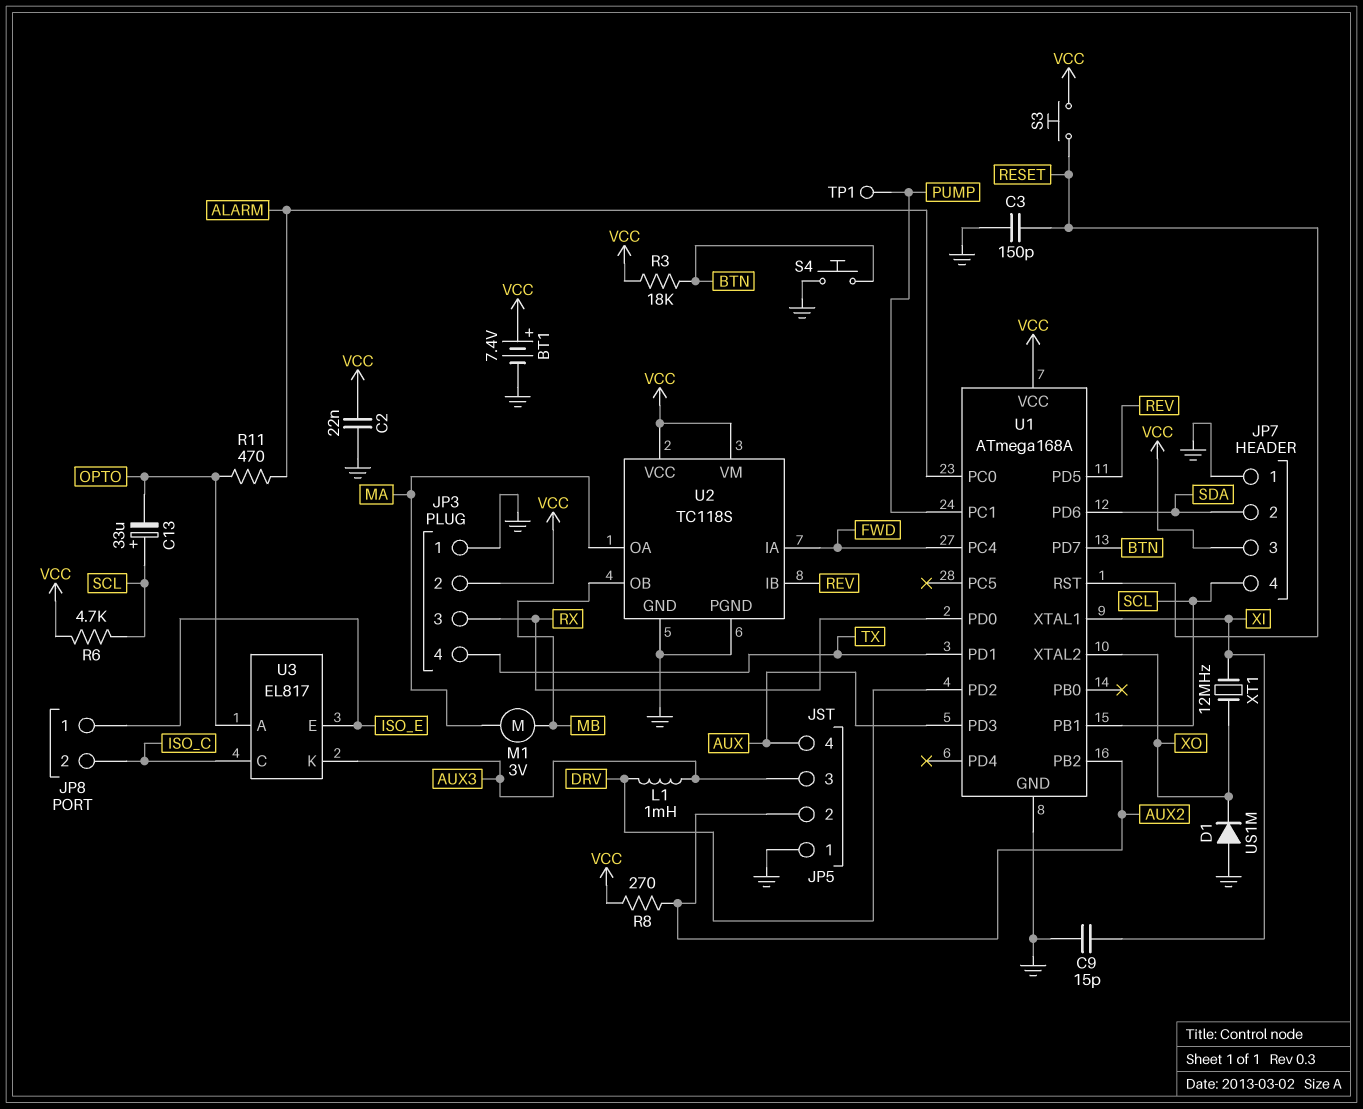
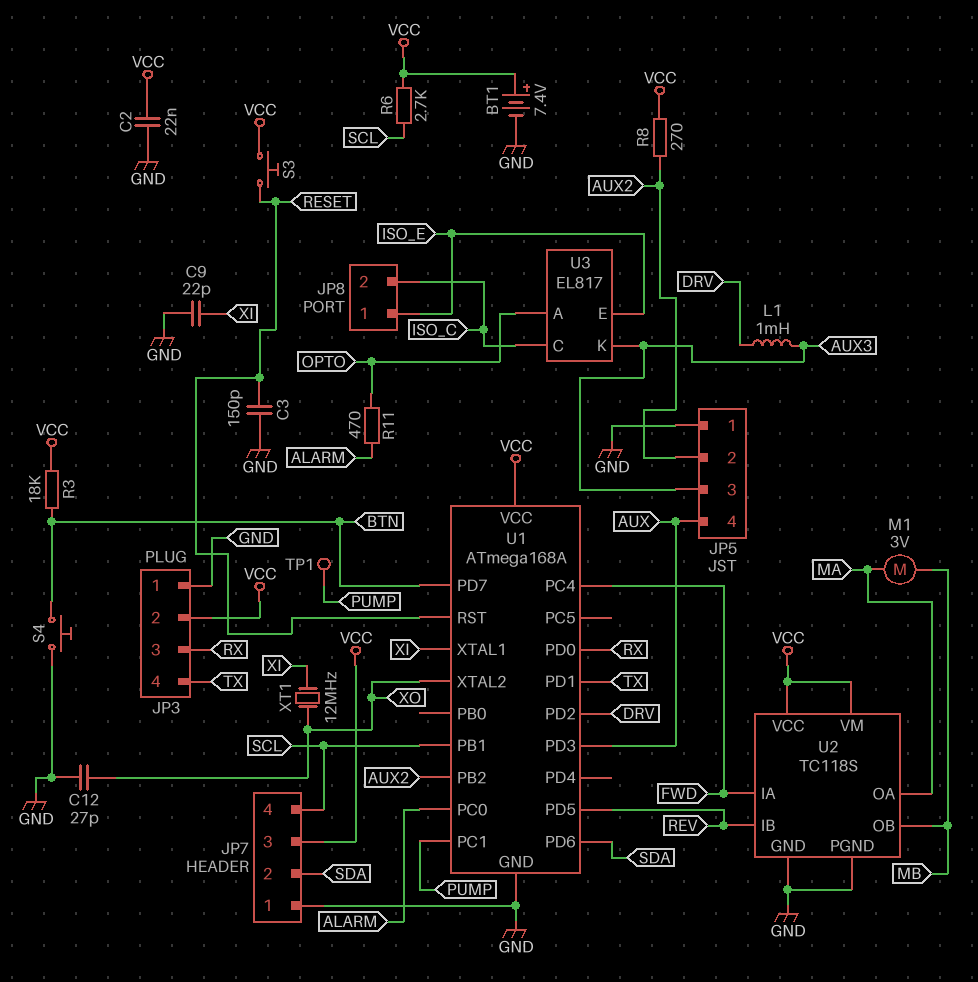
C9: 15pF (GND, XI) -> 22pF (GND, XI)
C12: none -> 27pF (GND, XO)
C13: 33uF (plus SCL, minus OPTO) -> none
D1: diode US1M (A GND, K XO) -> none
R6: 4.7k (SCL, VCC) -> 2.7k (SCL, VCC)

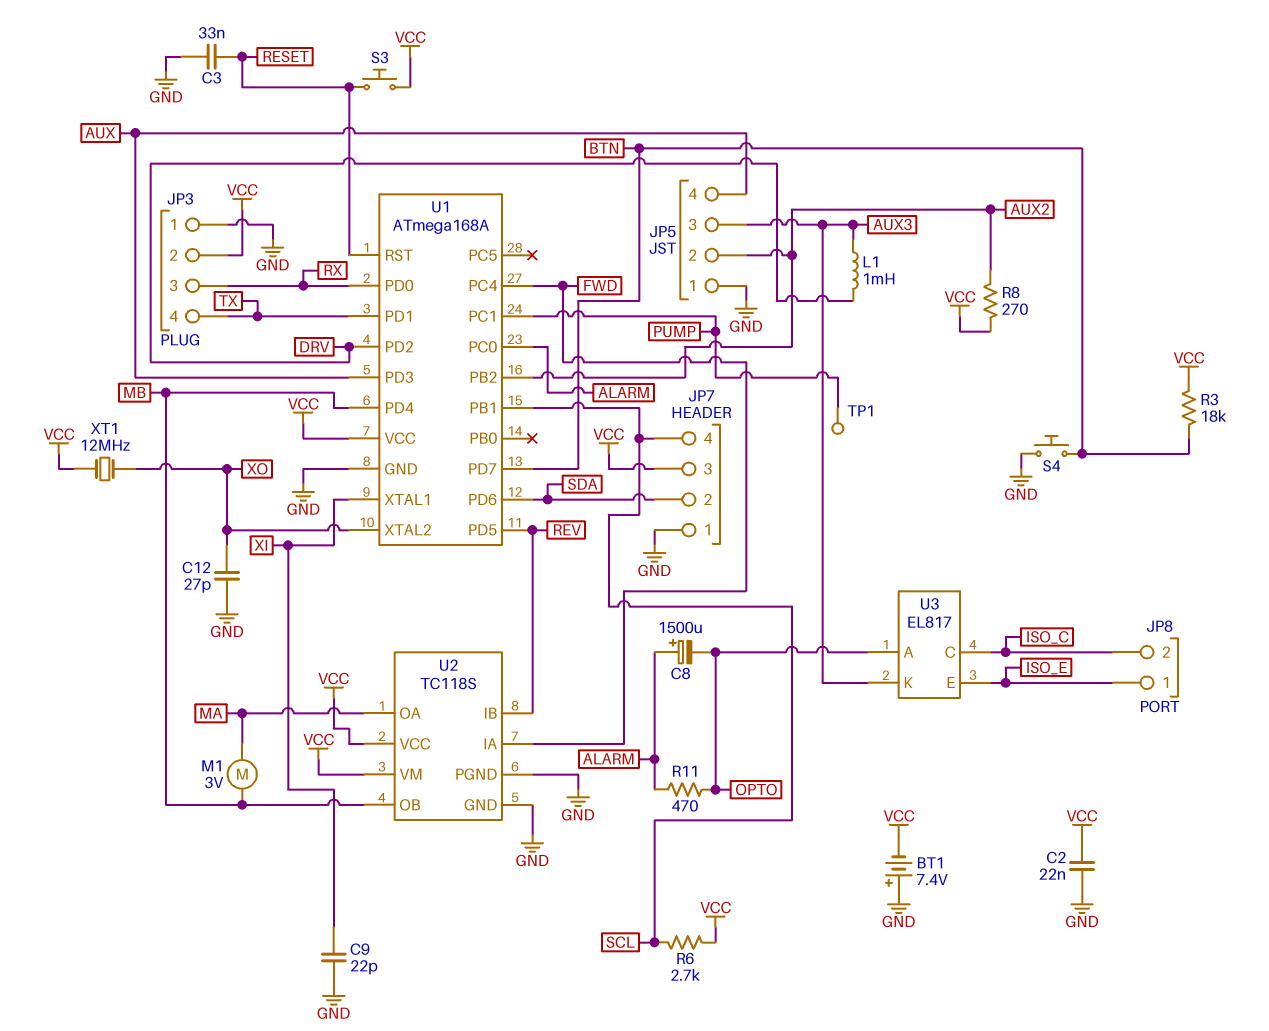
BT1: 7.4V (plus VCC, minus GND) -> 7.4V (plus GND, minus VCC)
C3: 150pF (GND, RESET) -> 33nF (GND, RESET)
C8: none -> 1500uF (plus ALARM, minus OPTO)
U1 pin PD4: none -> MB
XT1: 12MHz (XI, XO) -> 12MHz (VCC, XO)

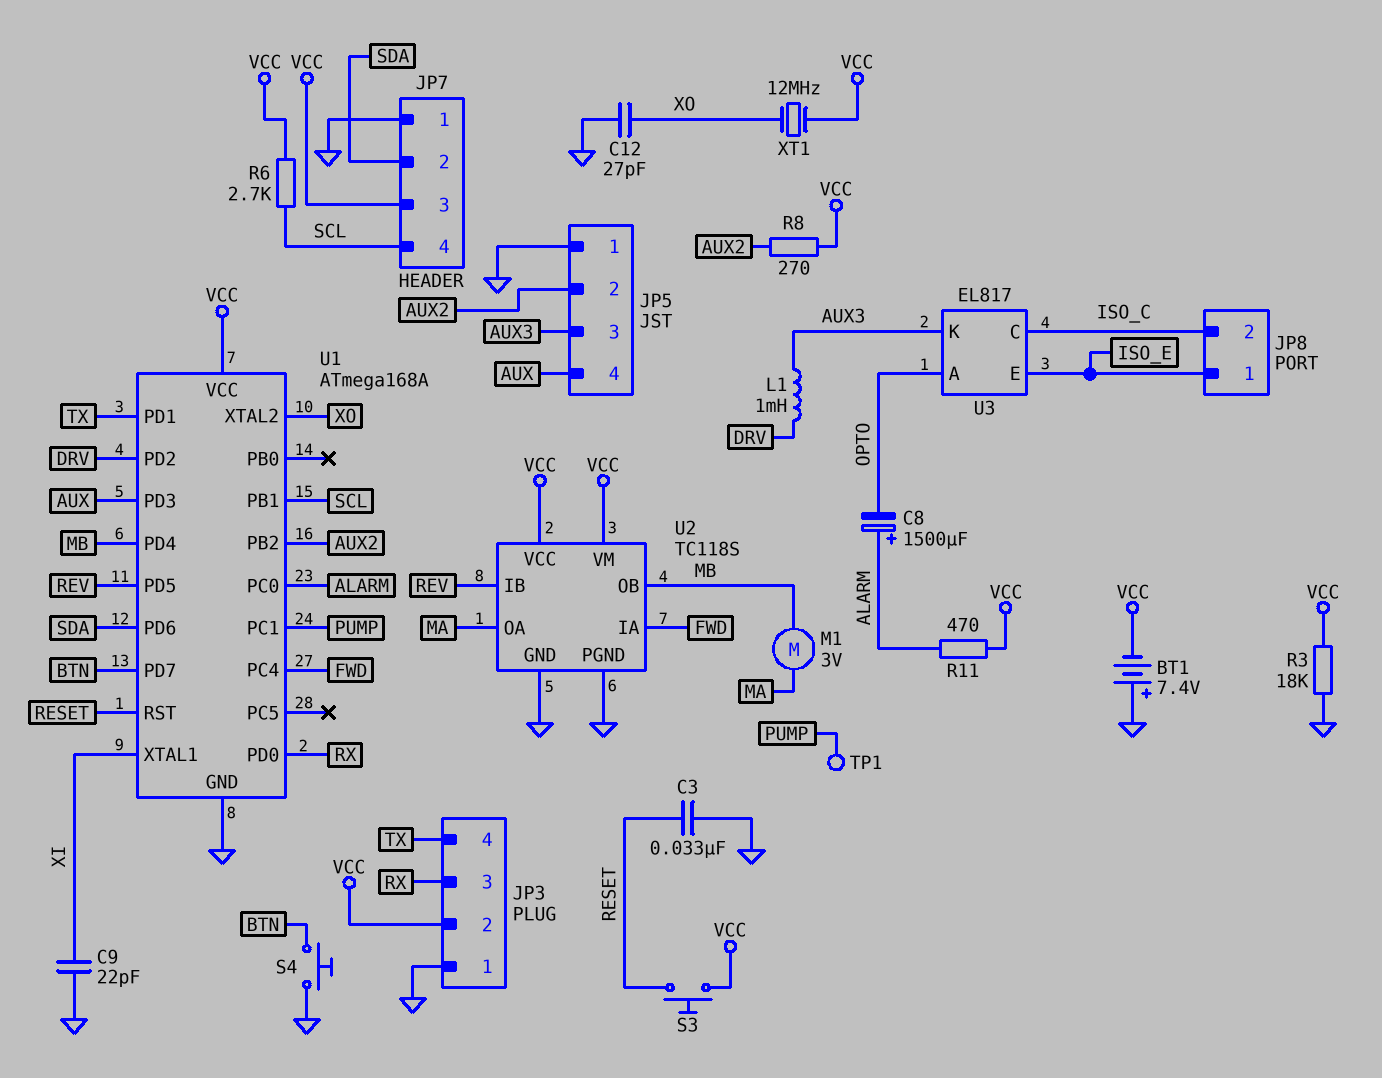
C2: 22nF (GND, VCC) -> none
R3: 18k (BTN, VCC) -> 18k (GND, VCC)
R11: 470 (ALARM, OPTO) -> 470 (ALARM, VCC)

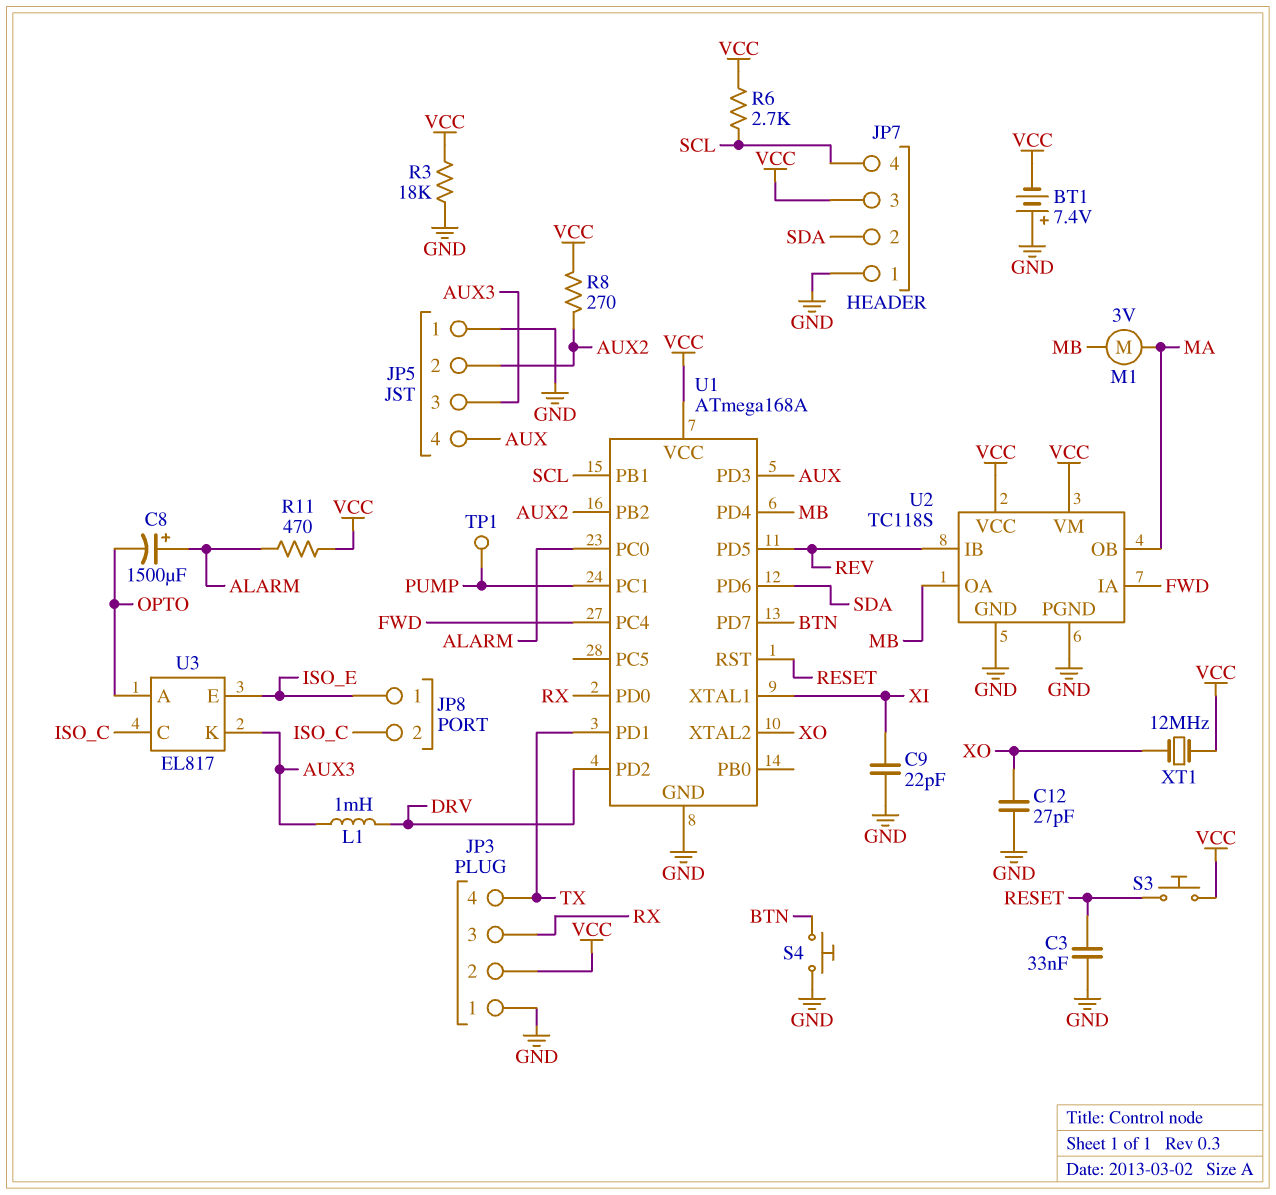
U2 pin OA: MA -> MB
U2 pin OB: MB -> MA

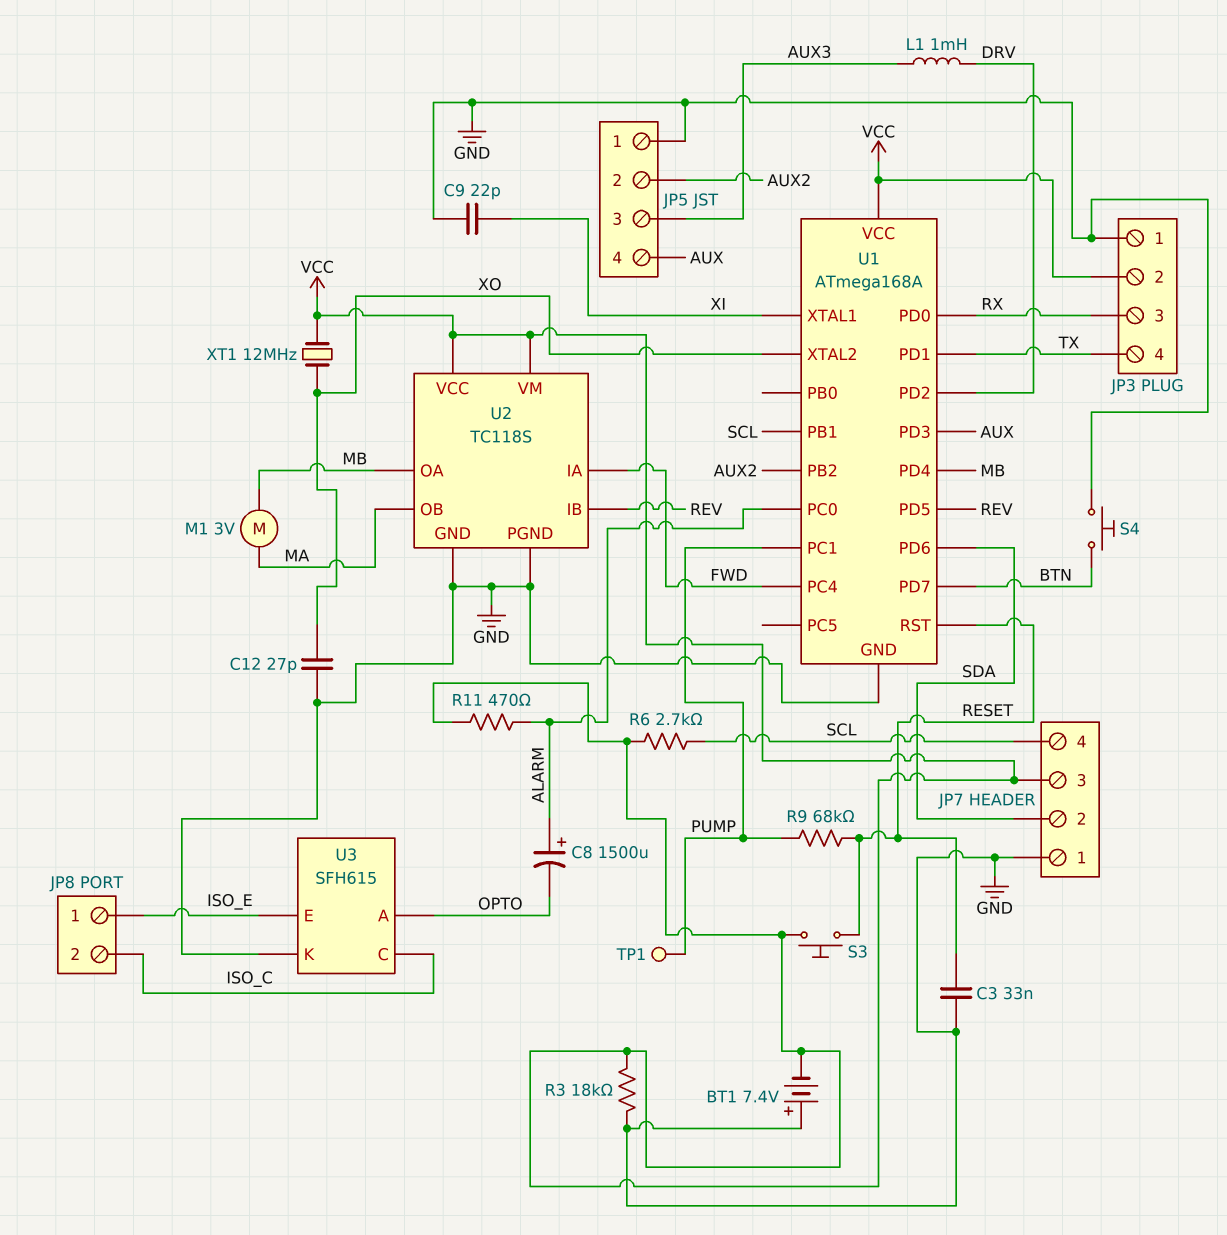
R8: 270 (AUX2, VCC) -> none
R9: none -> 68k (PUMP, RESET)
U3: EL817 -> SFH615
U3 pin K: AUX3 -> GND

